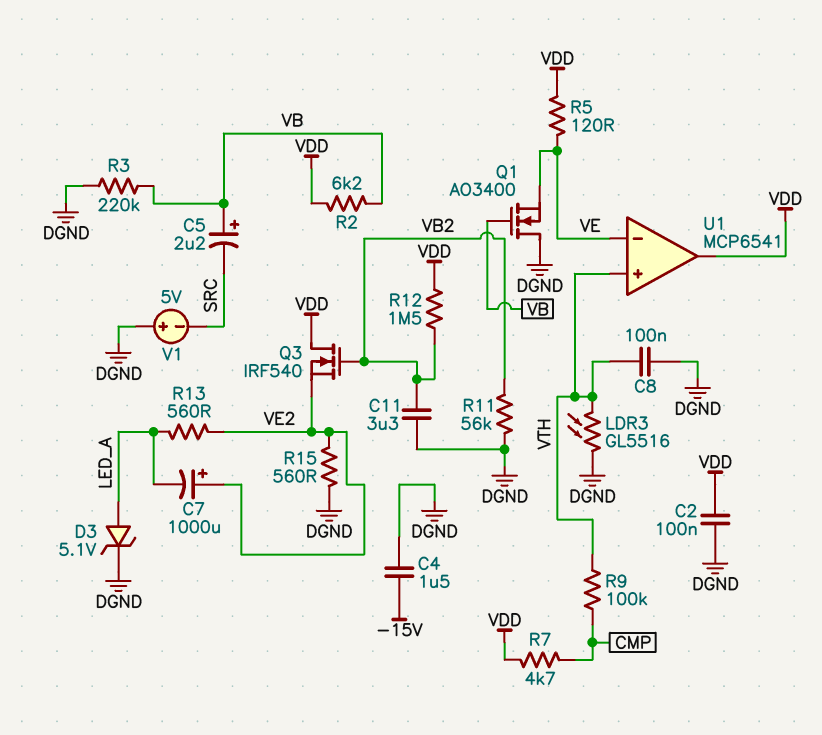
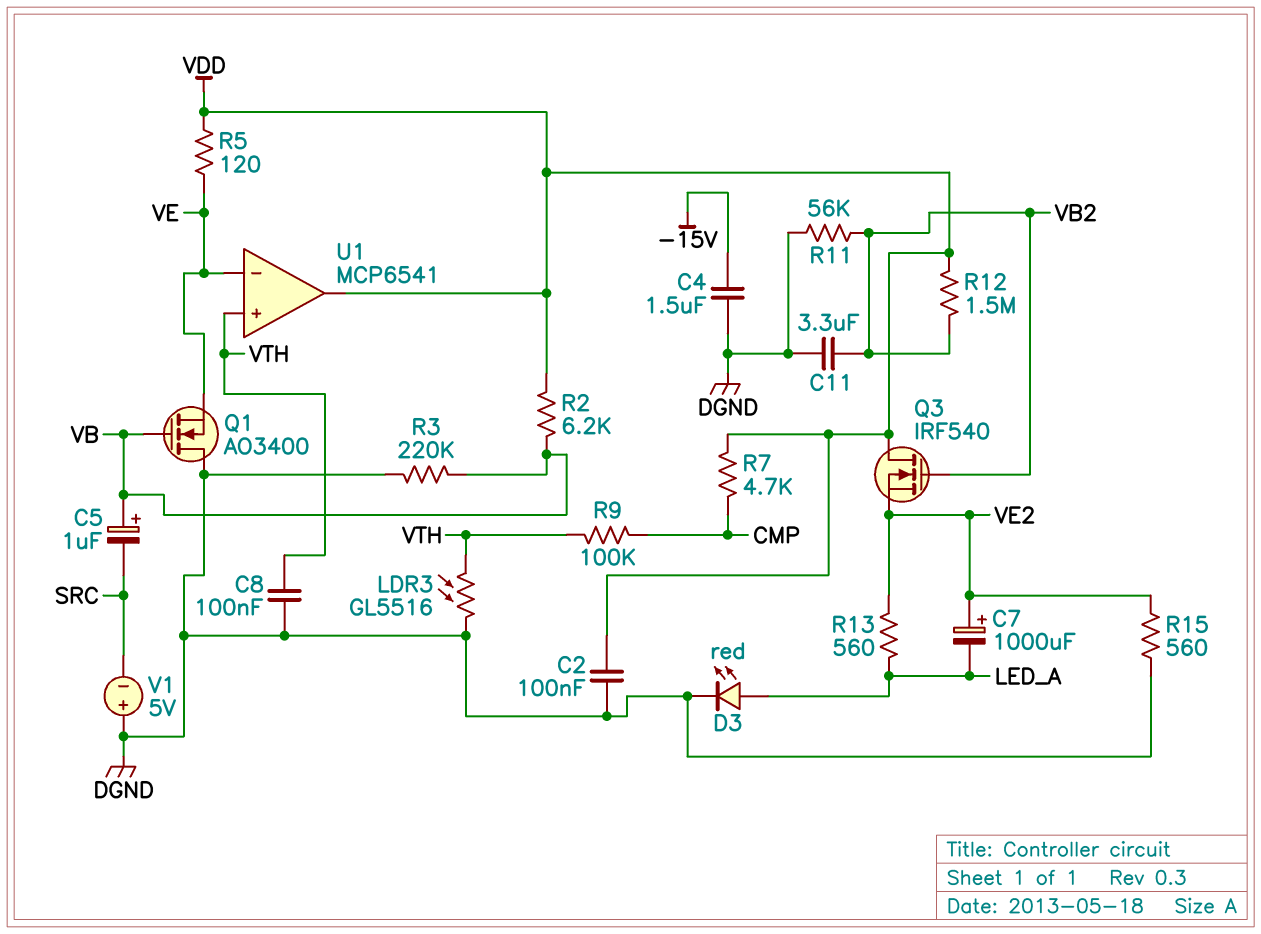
C5: 2.2uF (plus VB, minus SRC) -> 1uF (plus VB, minus SRC)
D3: zener 5.1V (A LED_A, K DGND) -> LED red (A LED_A, K DGND)

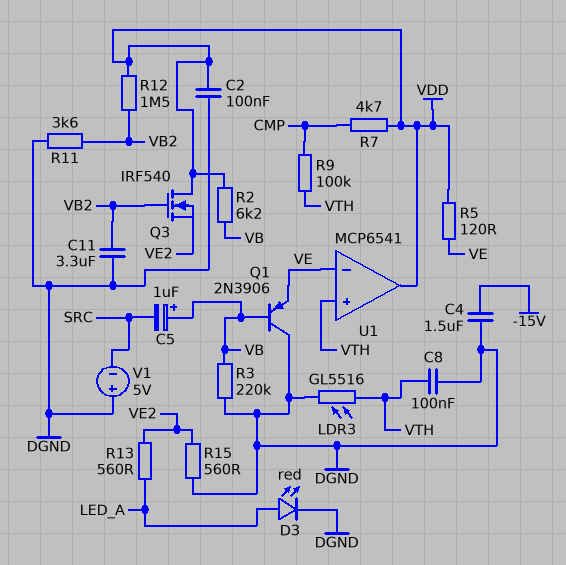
C7: 1000uF (plus VE2, minus LED_A) -> none
Q1: NMOS AO3400 (G VB, D DGND, S VE) -> PNP 2N3906 (B VB, C DGND, E VE)
R11: 56k (DGND, VB2) -> 3.6k (DGND, VB2)

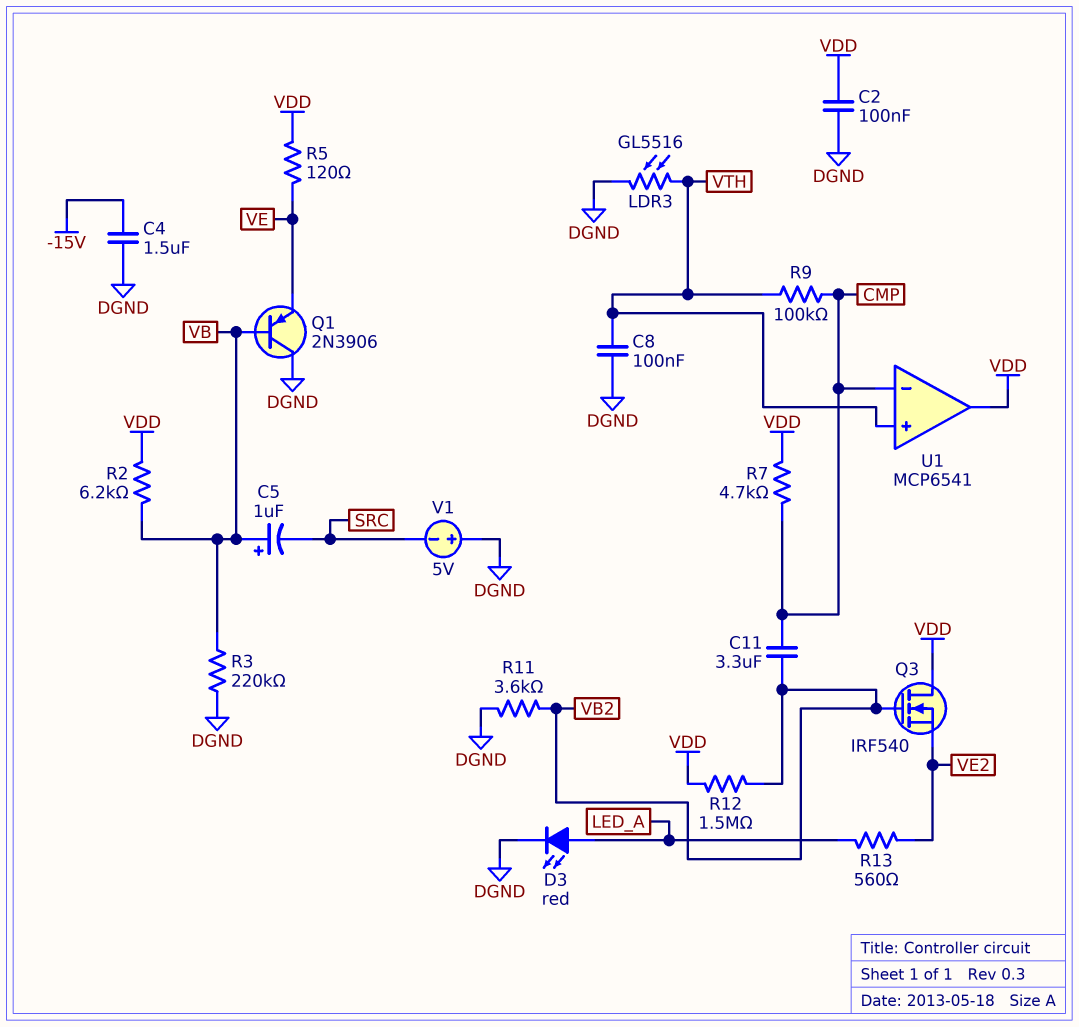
C11: 3.3uF (DGND, VB2) -> 3.3uF (CMP, VB2)
R15: 560 (DGND, VE2) -> none
U1 pin in-: VE -> CMP

